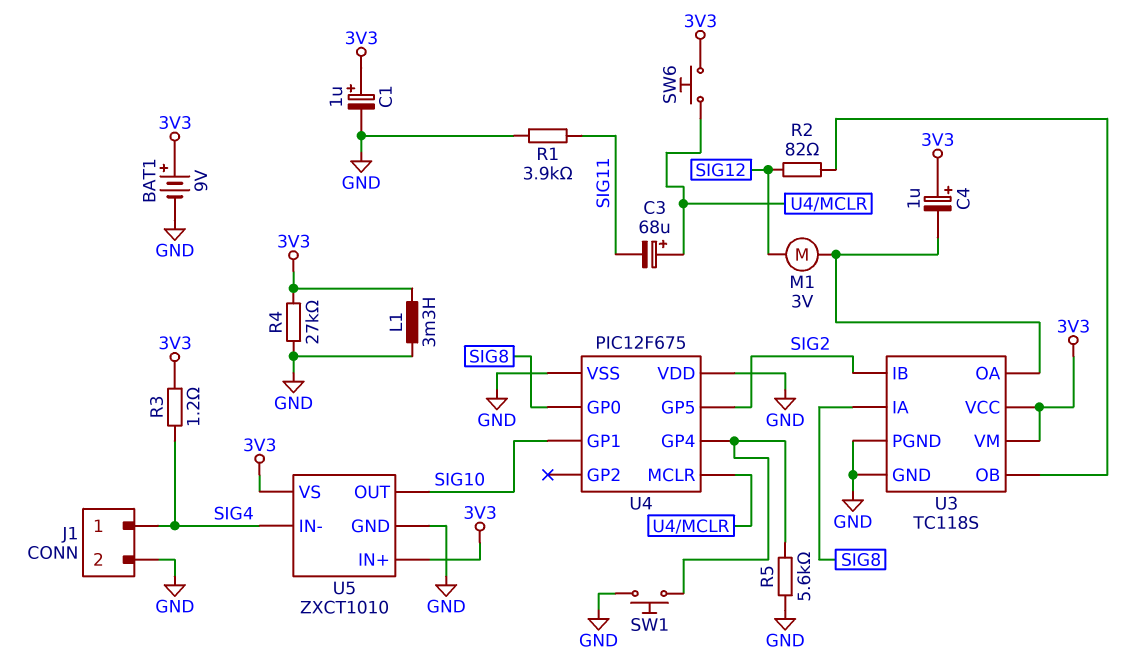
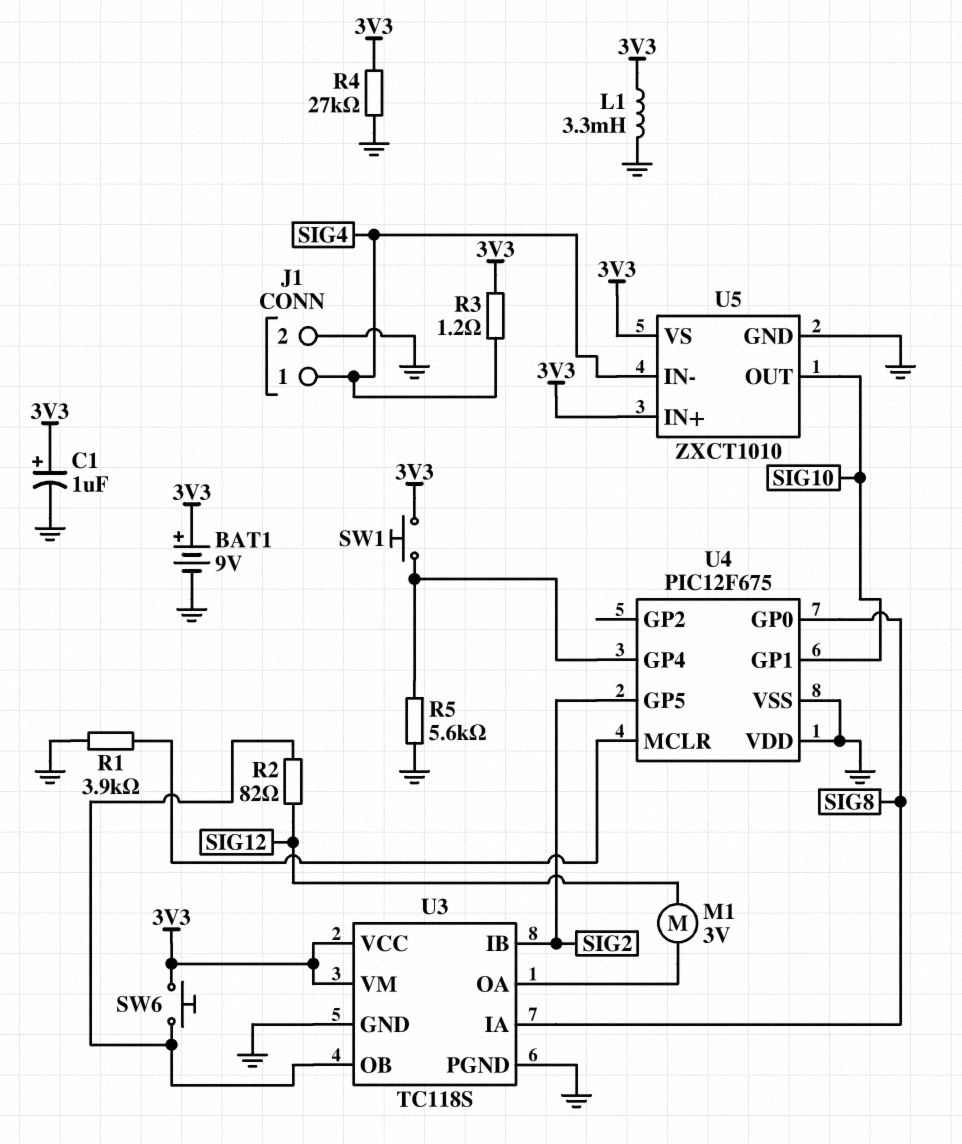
C3: 68uF (plus U4/MCLR, minus SIG11) -> none
C4: 1uF (plus 3V3, minus U3/OA) -> none
R1: 3.9k (GND, SIG11) -> 3.9k (GND, U4/MCLR)
SW1: button (GND, U4/GP4) -> button (3V3, U4/GP4)
SW6: button (3V3, U4/MCLR) -> button (3V3, U3/OB)

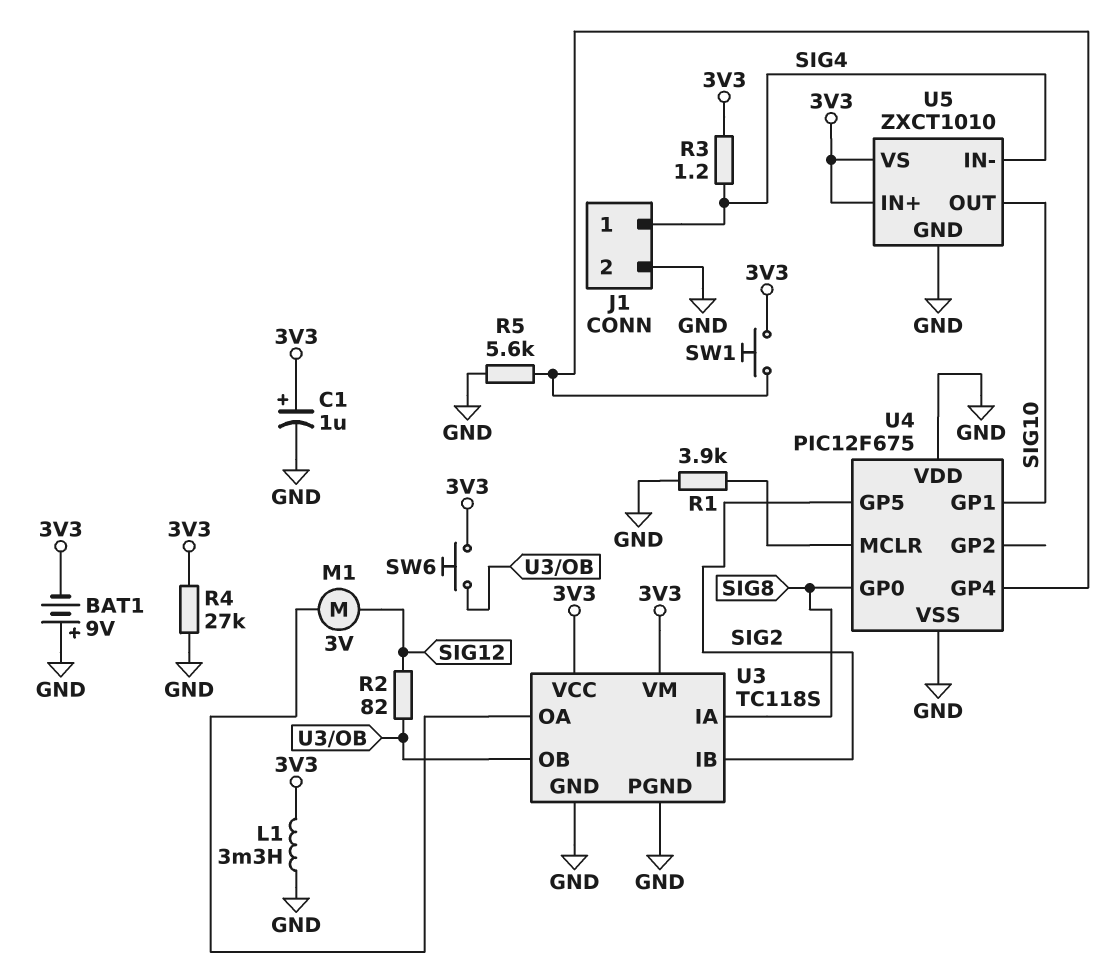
BAT1: 9V (plus 3V3, minus GND) -> 9V (plus GND, minus 3V3)

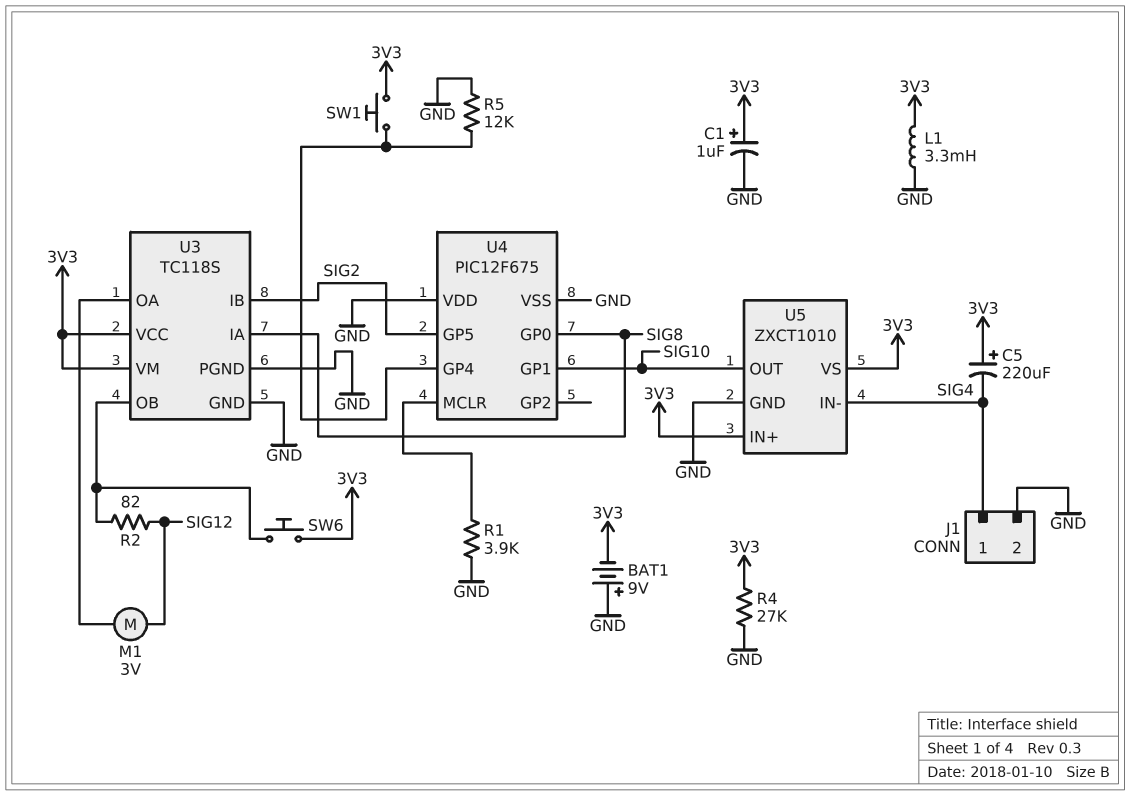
C5: none -> 220uF (plus 3V3, minus SIG4)
R3: 1.2 (3V3, SIG4) -> none
R5: 5.6k (GND, U4/GP4) -> 12k (GND, U4/GP4)

